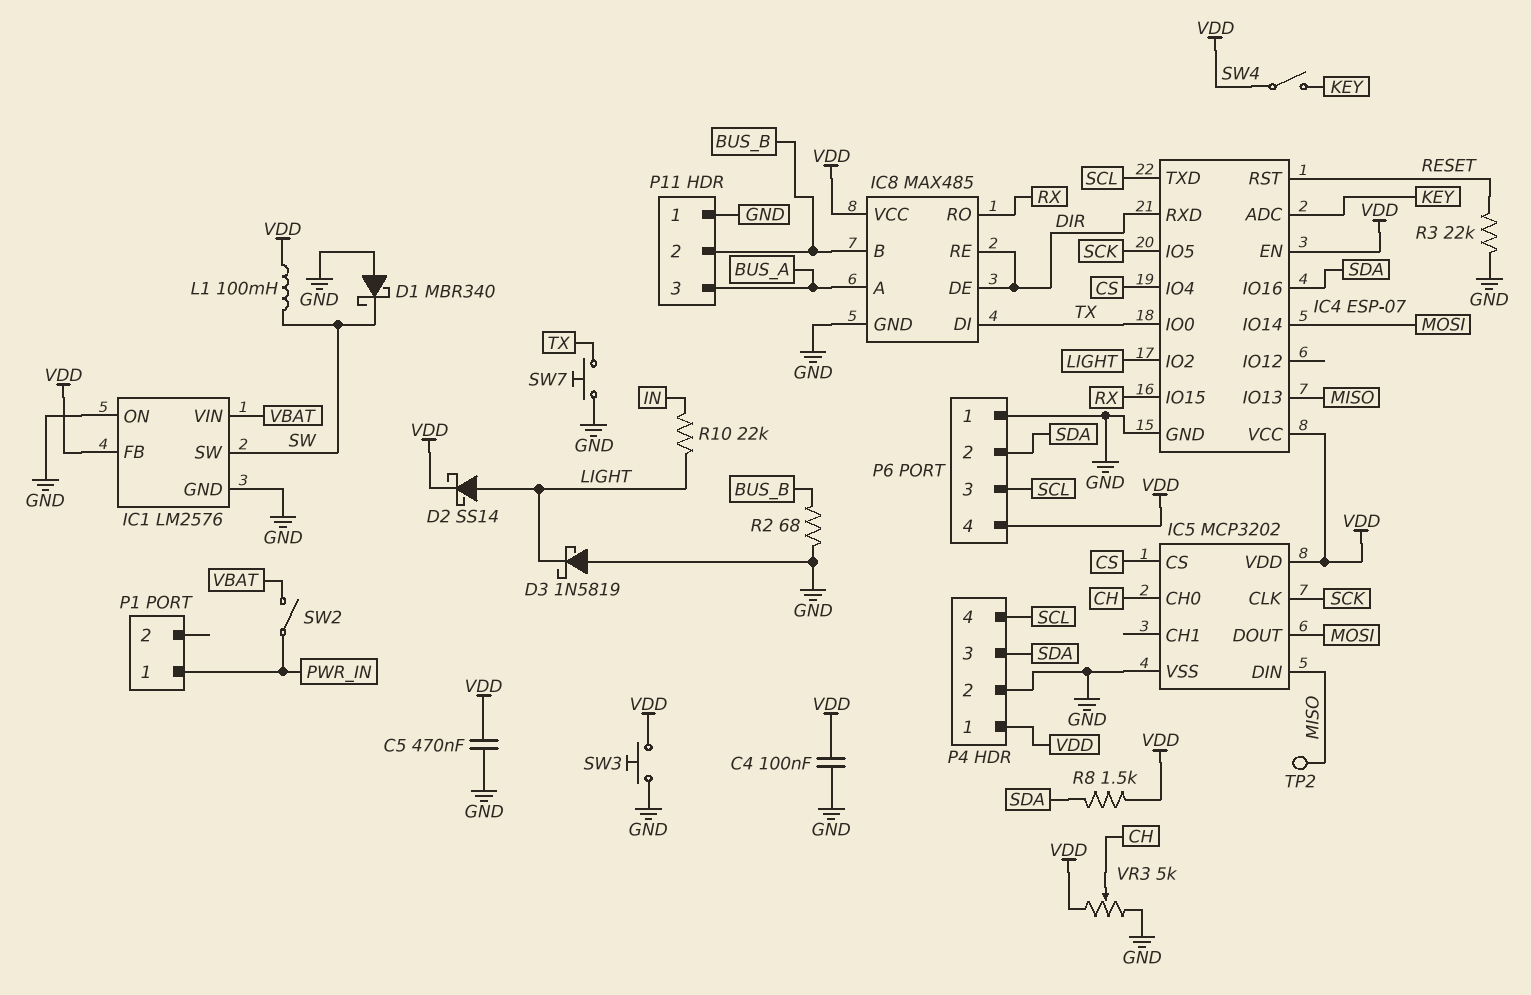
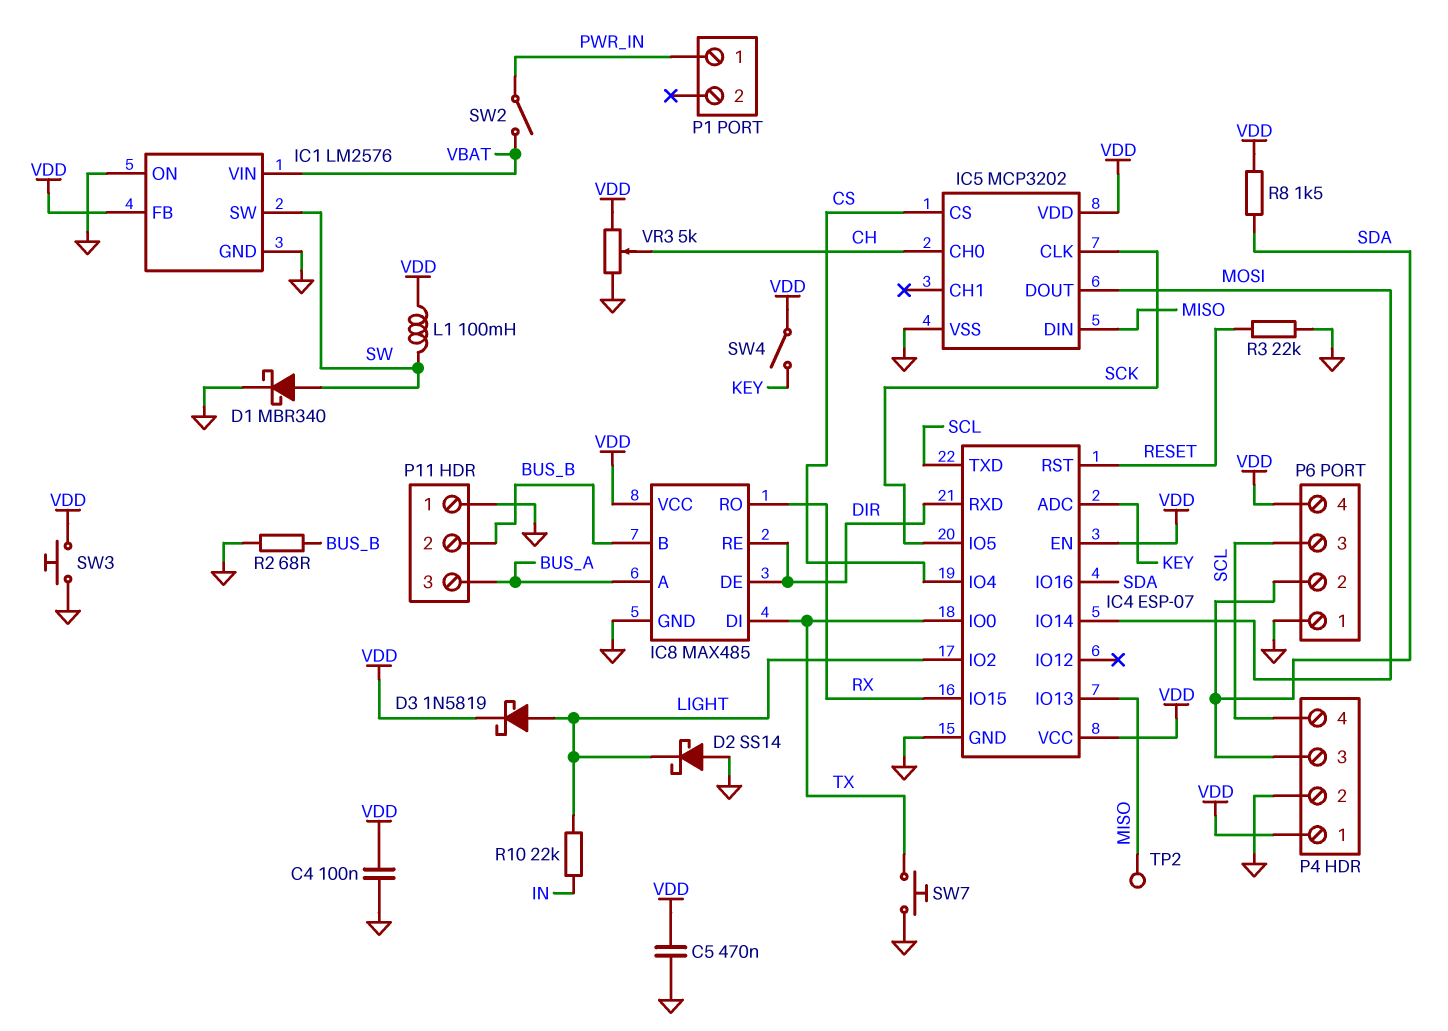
D1: schottky MBR340 (A GND, K SW) -> schottky MBR340 (A SW, K GND)
D2: schottky SS14 (A LIGHT, K VDD) -> schottky SS14 (A GND, K LIGHT)
D3: schottky 1N5819 (A GND, K LIGHT) -> schottky 1N5819 (A LIGHT, K VDD)

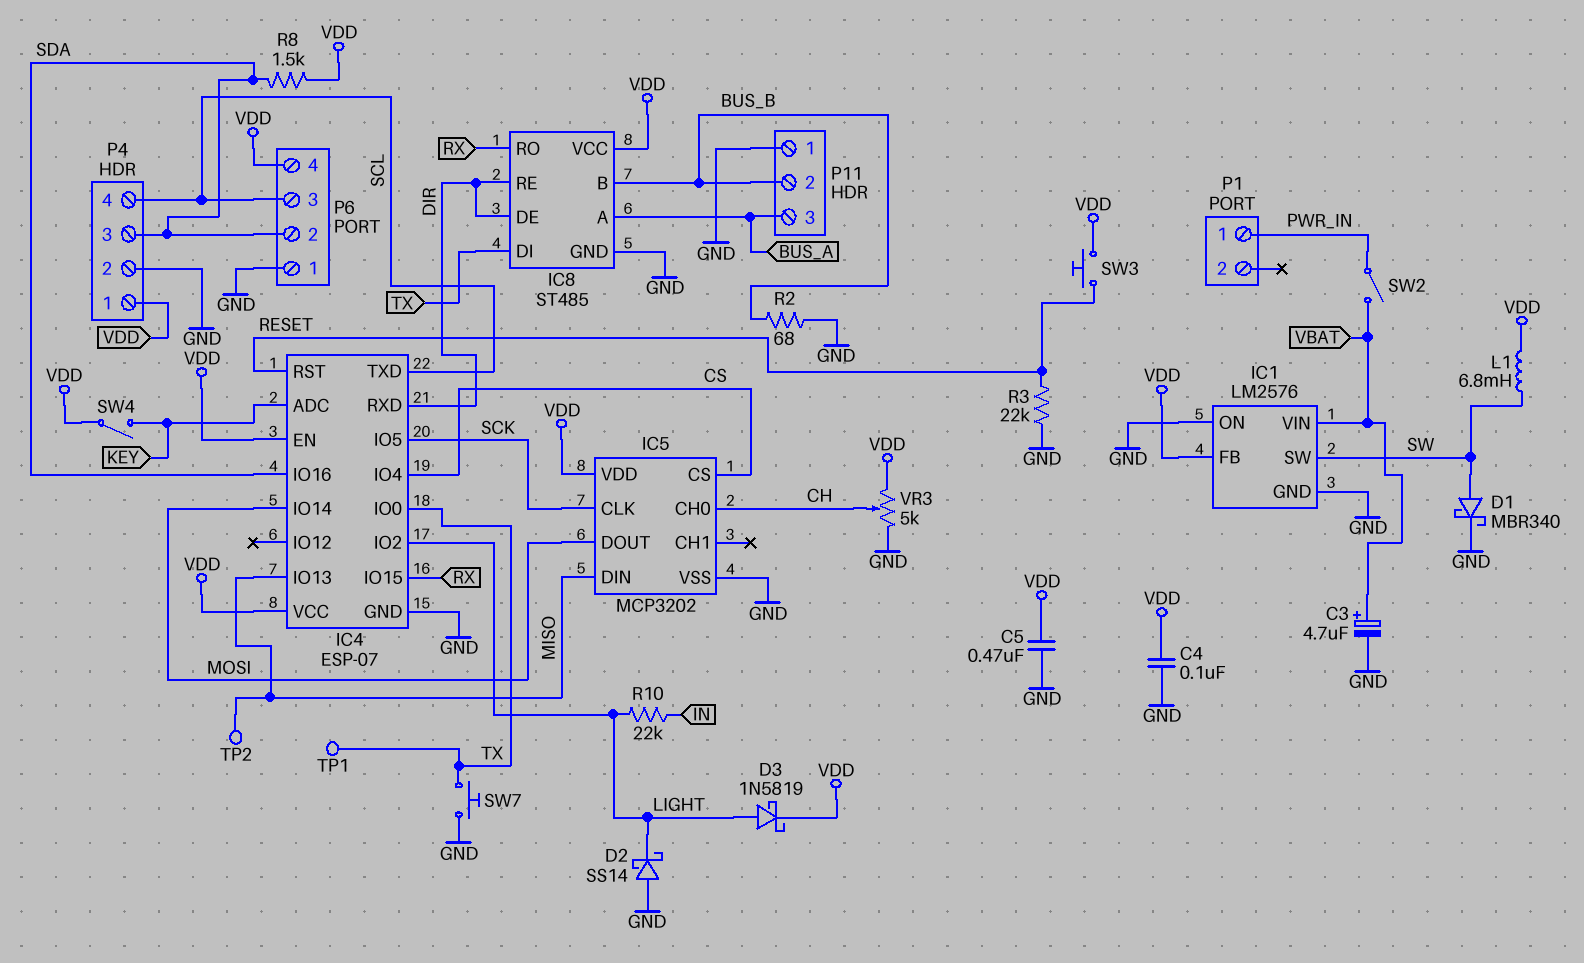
C3: none -> 4.7uF (plus VBAT, minus GND)
IC8: MAX485 -> ST485
L1: 100mH (SW, VDD) -> 6.8mH (SW, VDD)
SW3: button (GND, VDD) -> button (RESET, VDD)
TP1: none -> test point (TX)

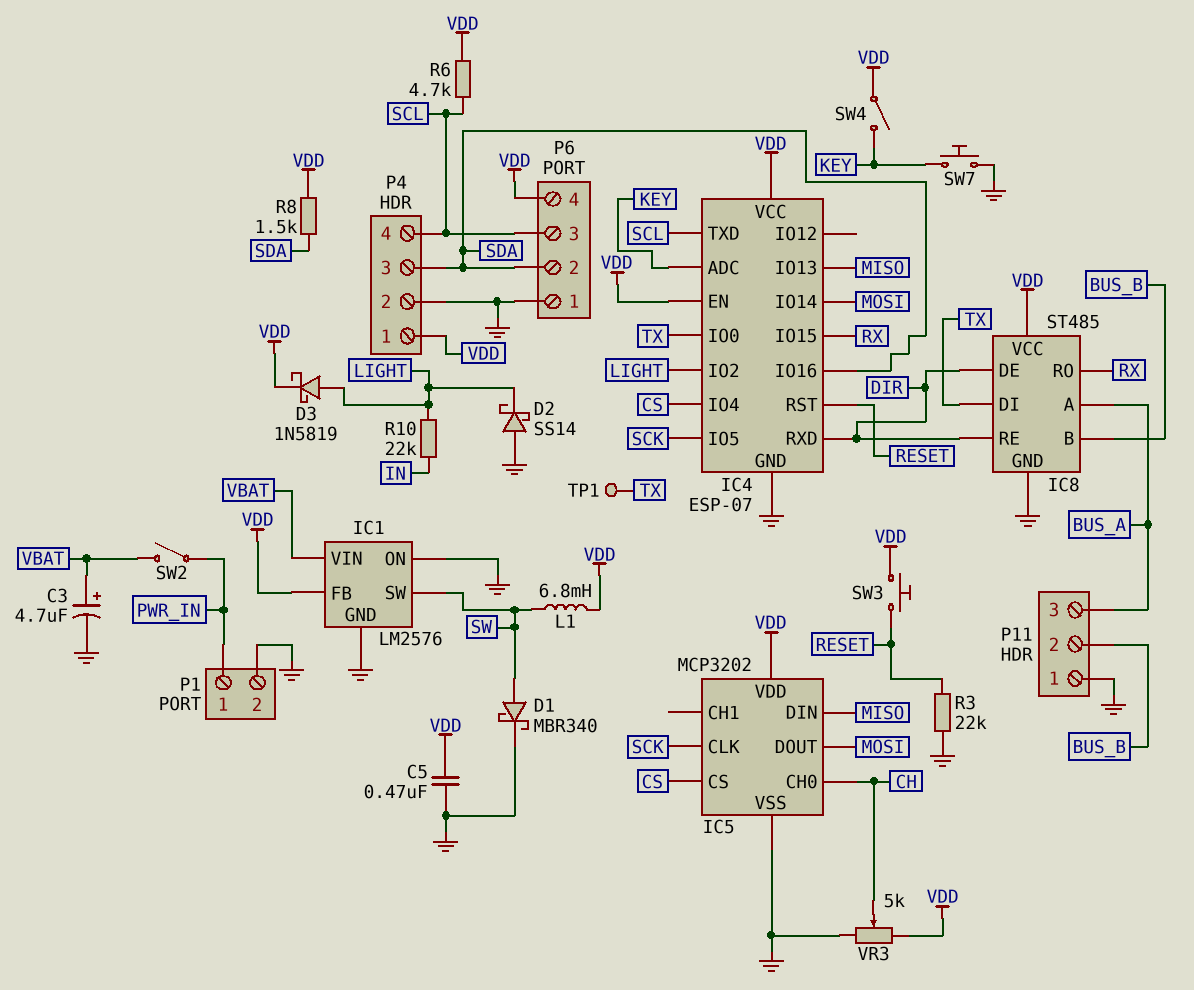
C4: 100nF (GND, VDD) -> none
P1 pin 2: none -> GND
R2: 68 (BUS_B, GND) -> none
R6: none -> 4.7k (SCL, VDD)
SW7: button (GND, TX) -> button (GND, KEY)
TP2: test point (MISO) -> none

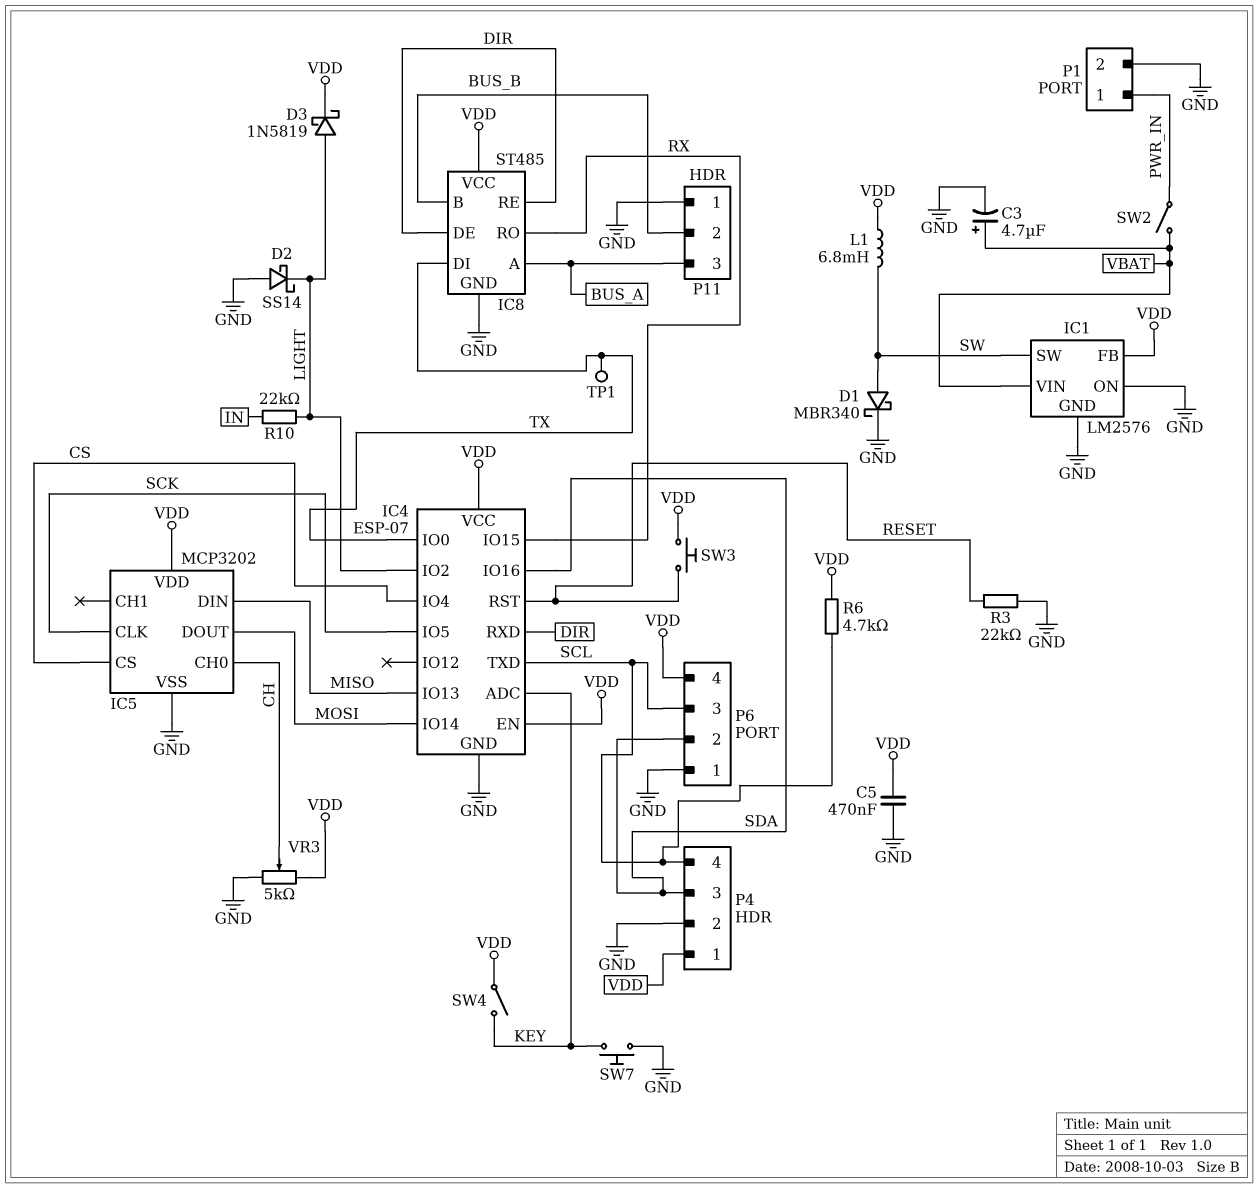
R8: 1.5k (SDA, VDD) -> none

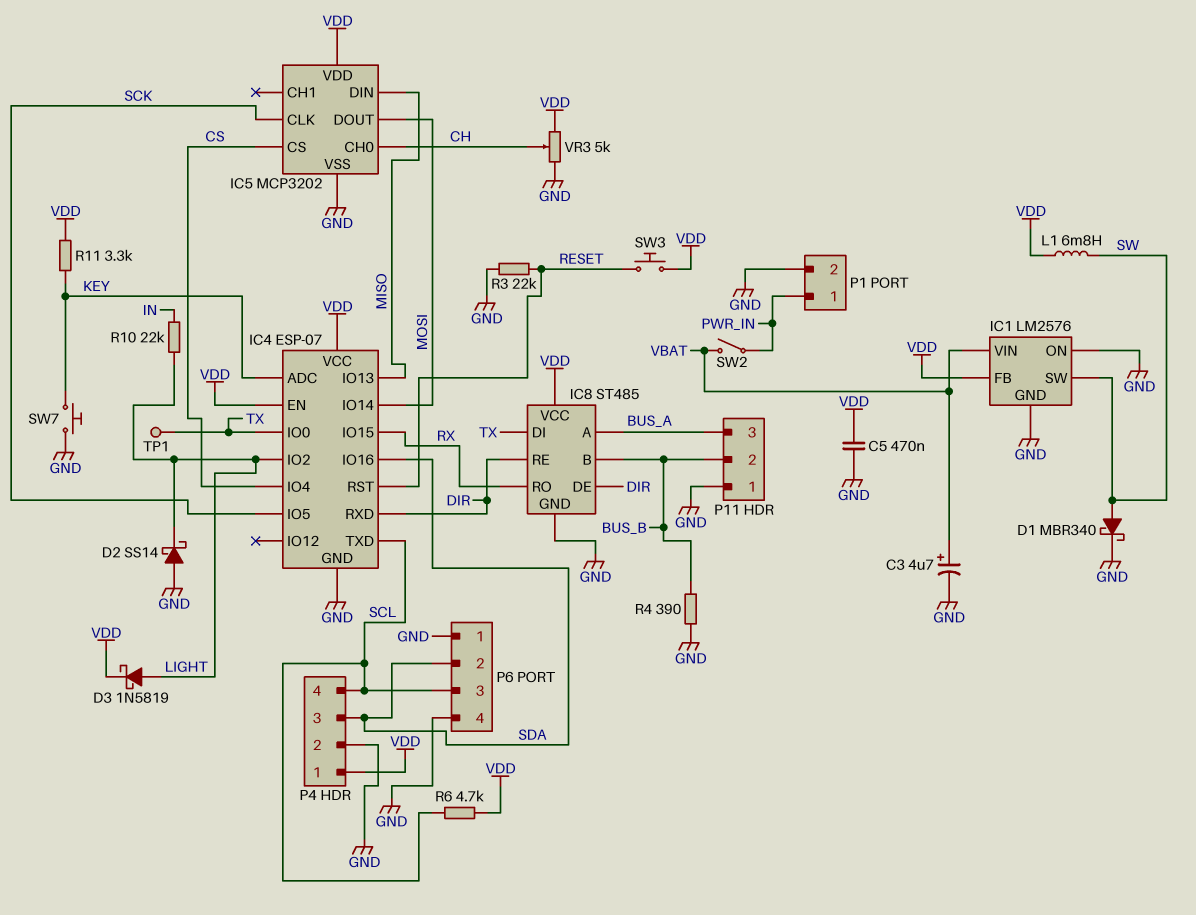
P6 pin 4: VDD -> GND
R4: none -> 390 (BUS_B, GND)
R11: none -> 3.3k (KEY, VDD)
SW4: switch (KEY, VDD) -> none

